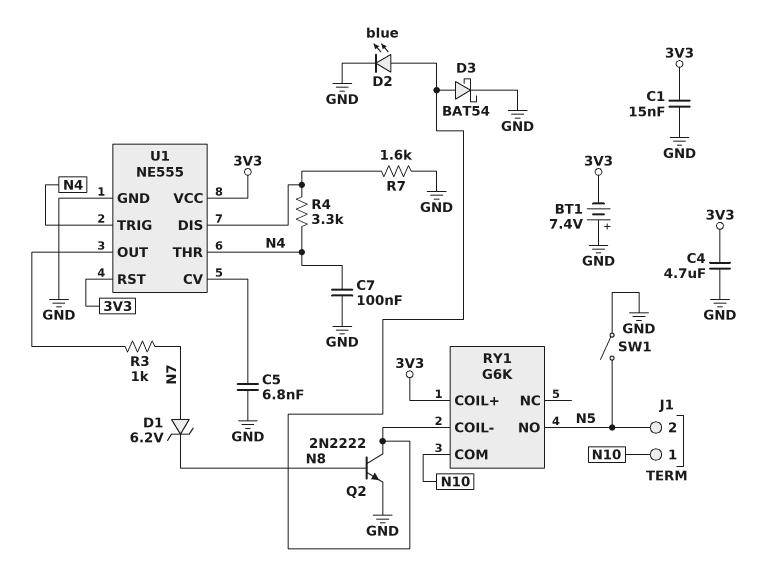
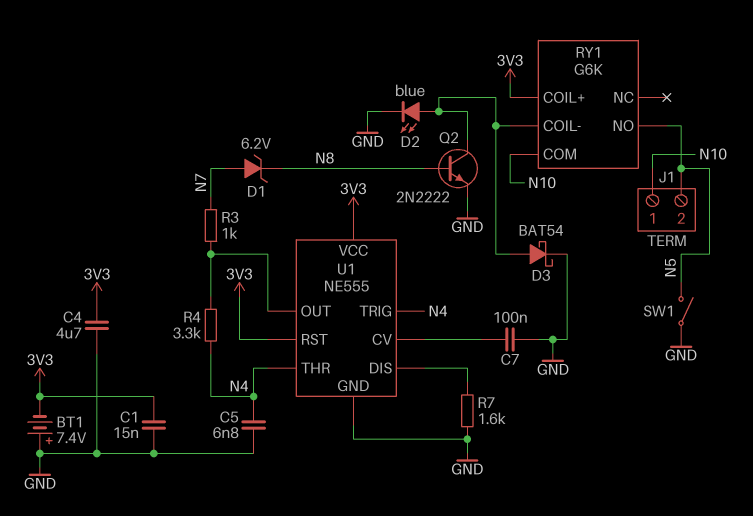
C5: 6.8nF (GND, U1/CV) -> 6.8nF (GND, N4)
C7: 100nF (GND, N4) -> 100nF (GND, U1/CV)
R4: 3.3k (N4, U1/DIS) -> 3.3k (N4, U1/OUT)

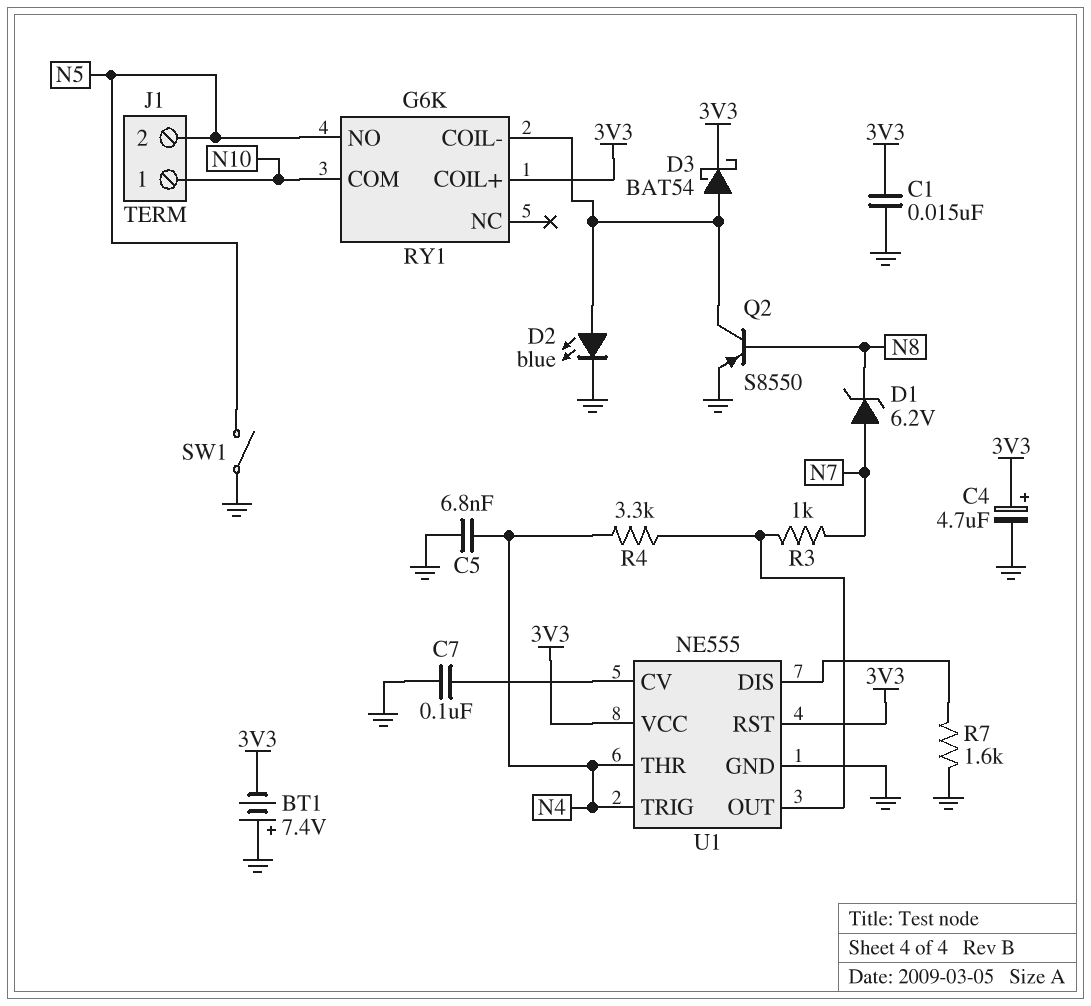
C4: 4.7uF (3V3, GND) -> 4.7uF (plus 3V3, minus GND)
D3: schottky BAT54 (A RY1/COIL-, K GND) -> schottky BAT54 (A RY1/COIL-, K 3V3)
Q2: NPN 2N2222 (B N8, C RY1/COIL-, E GND) -> PNP S8550 (B N8, C RY1/COIL-, E GND)

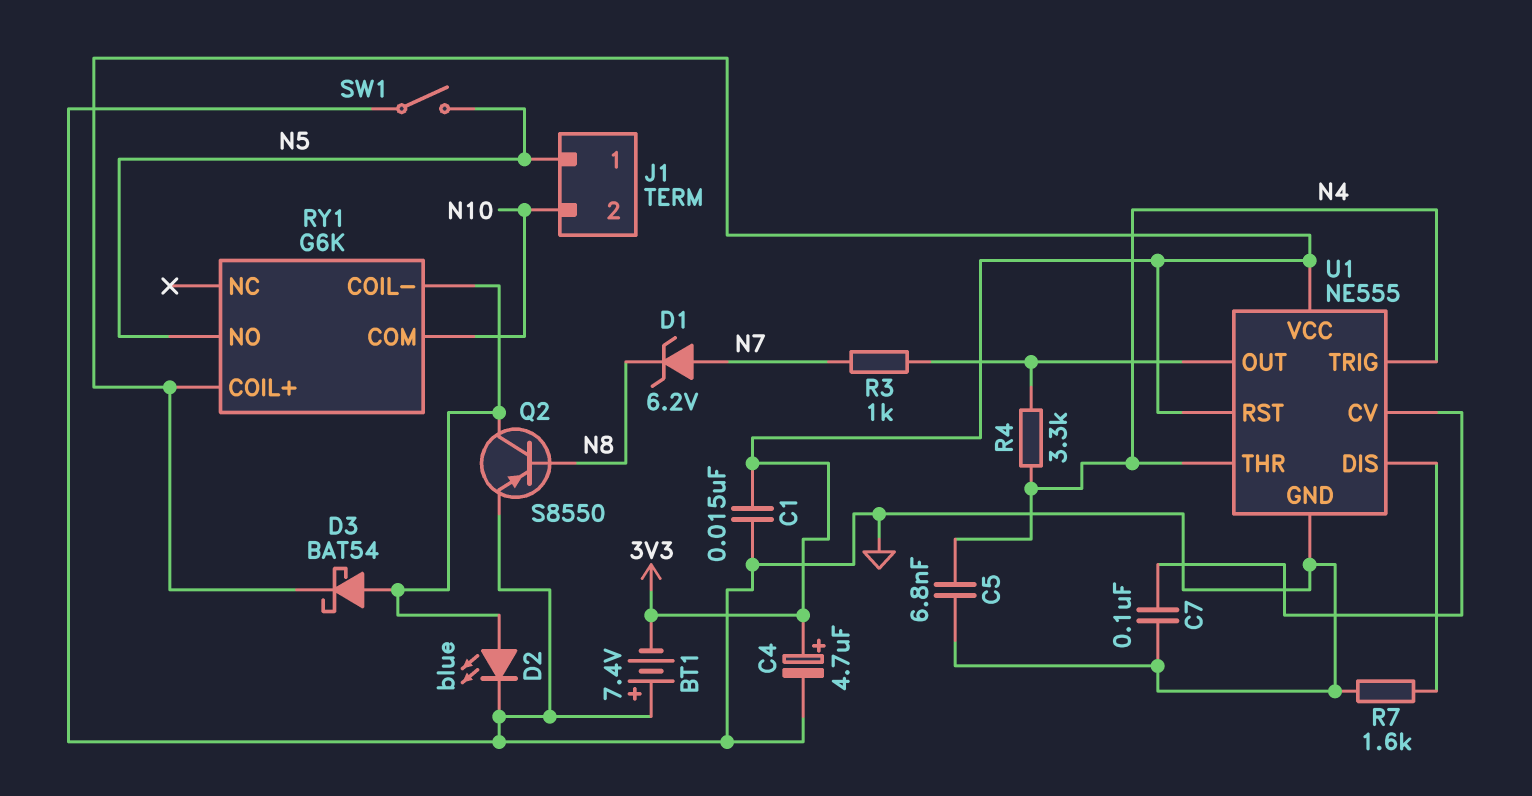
J1 pin 1: N10 -> N5
J1 pin 2: N5 -> N10

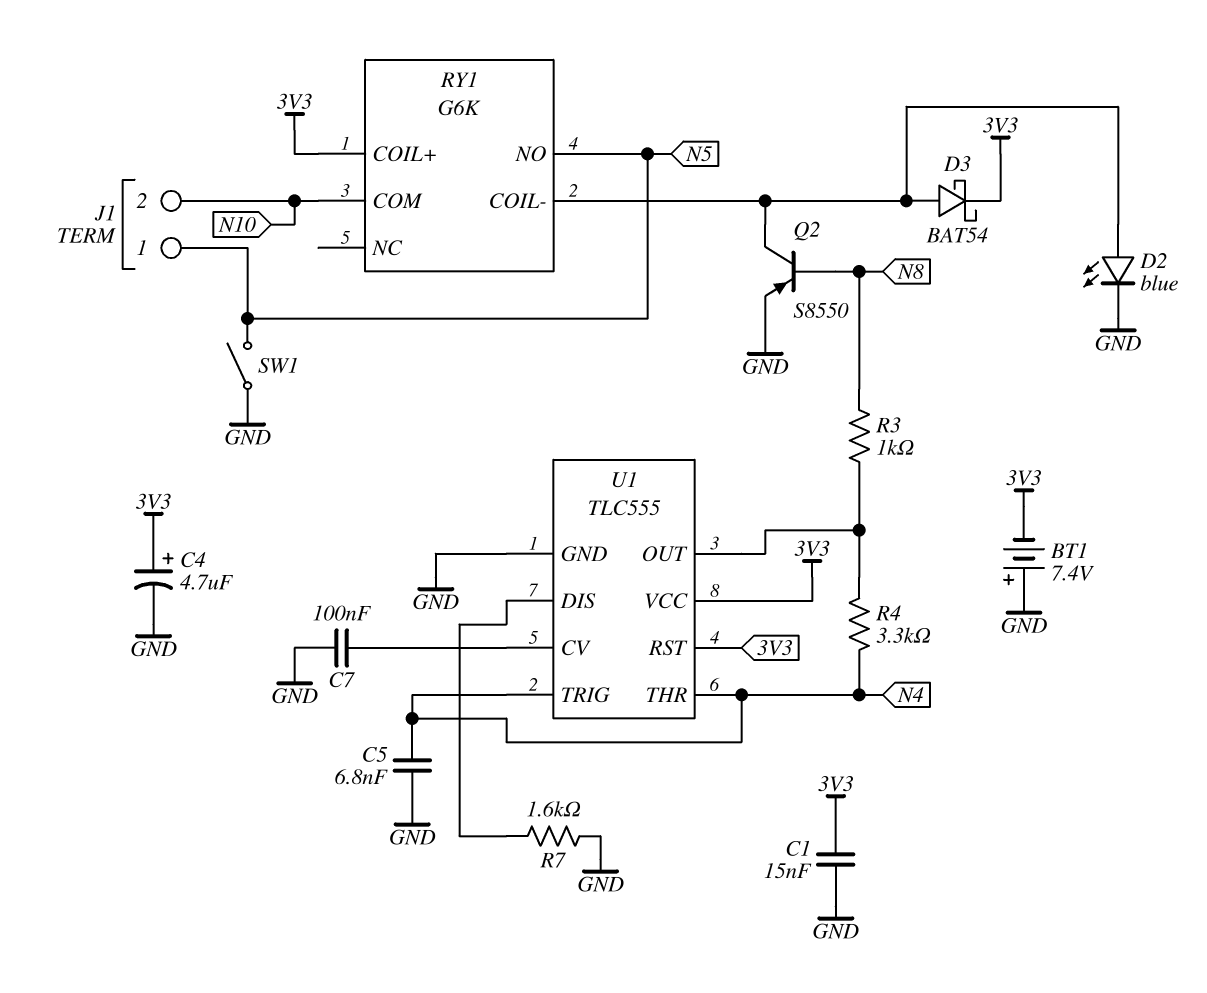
D1: zener 6.2V (A N7, K N8) -> none
R3: 1k (N7, U1/OUT) -> 1k (N8, U1/OUT)
U1: NE555 -> TLC555

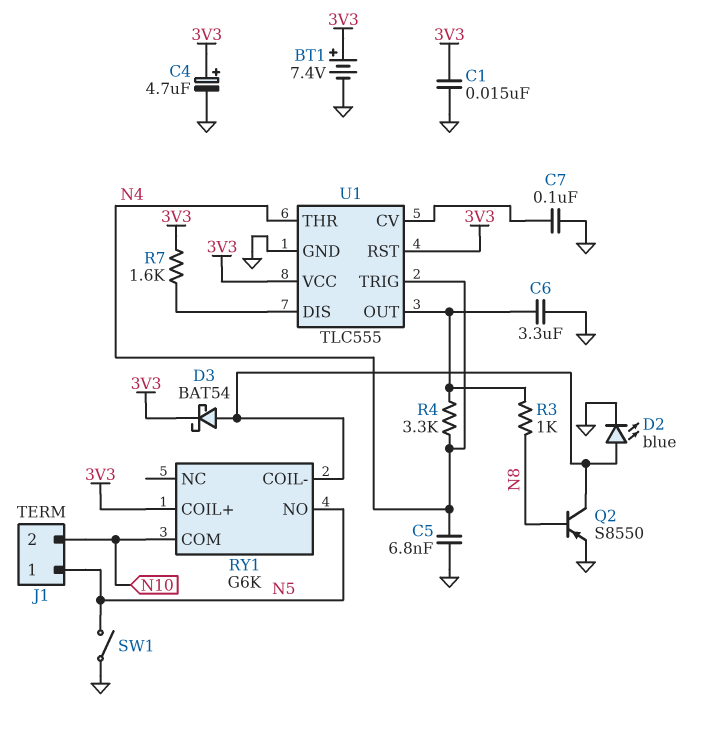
BT1: 7.4V (plus GND, minus 3V3) -> 7.4V (plus 3V3, minus GND)
C6: none -> 3.3uF (GND, U1/OUT)
R7: 1.6k (GND, U1/DIS) -> 1.6k (3V3, U1/DIS)

